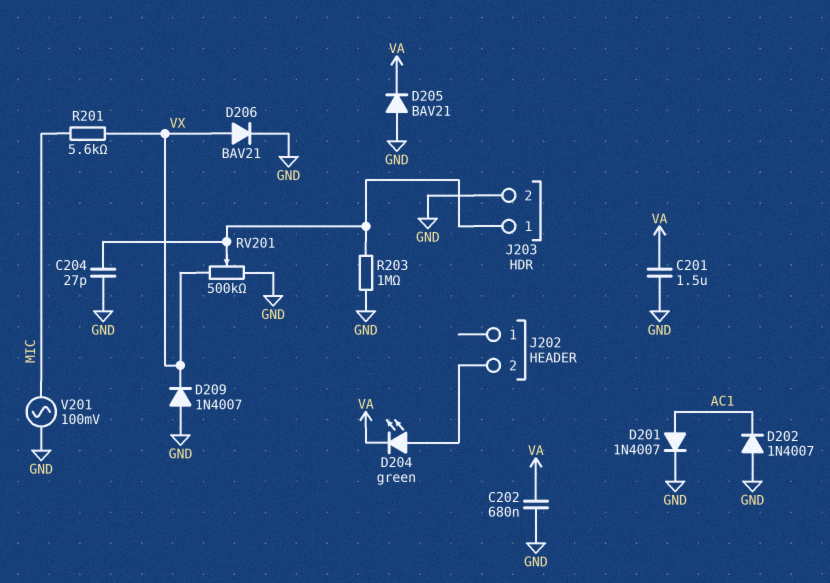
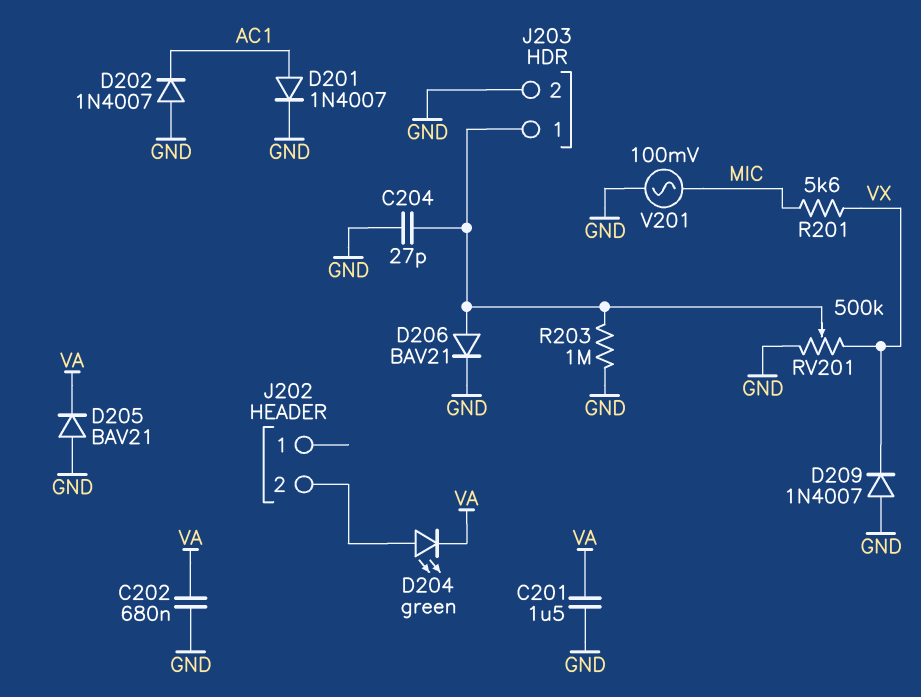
D206: diode BAV21 (A VX, K GND) -> diode BAV21 (A J203/1, K GND)

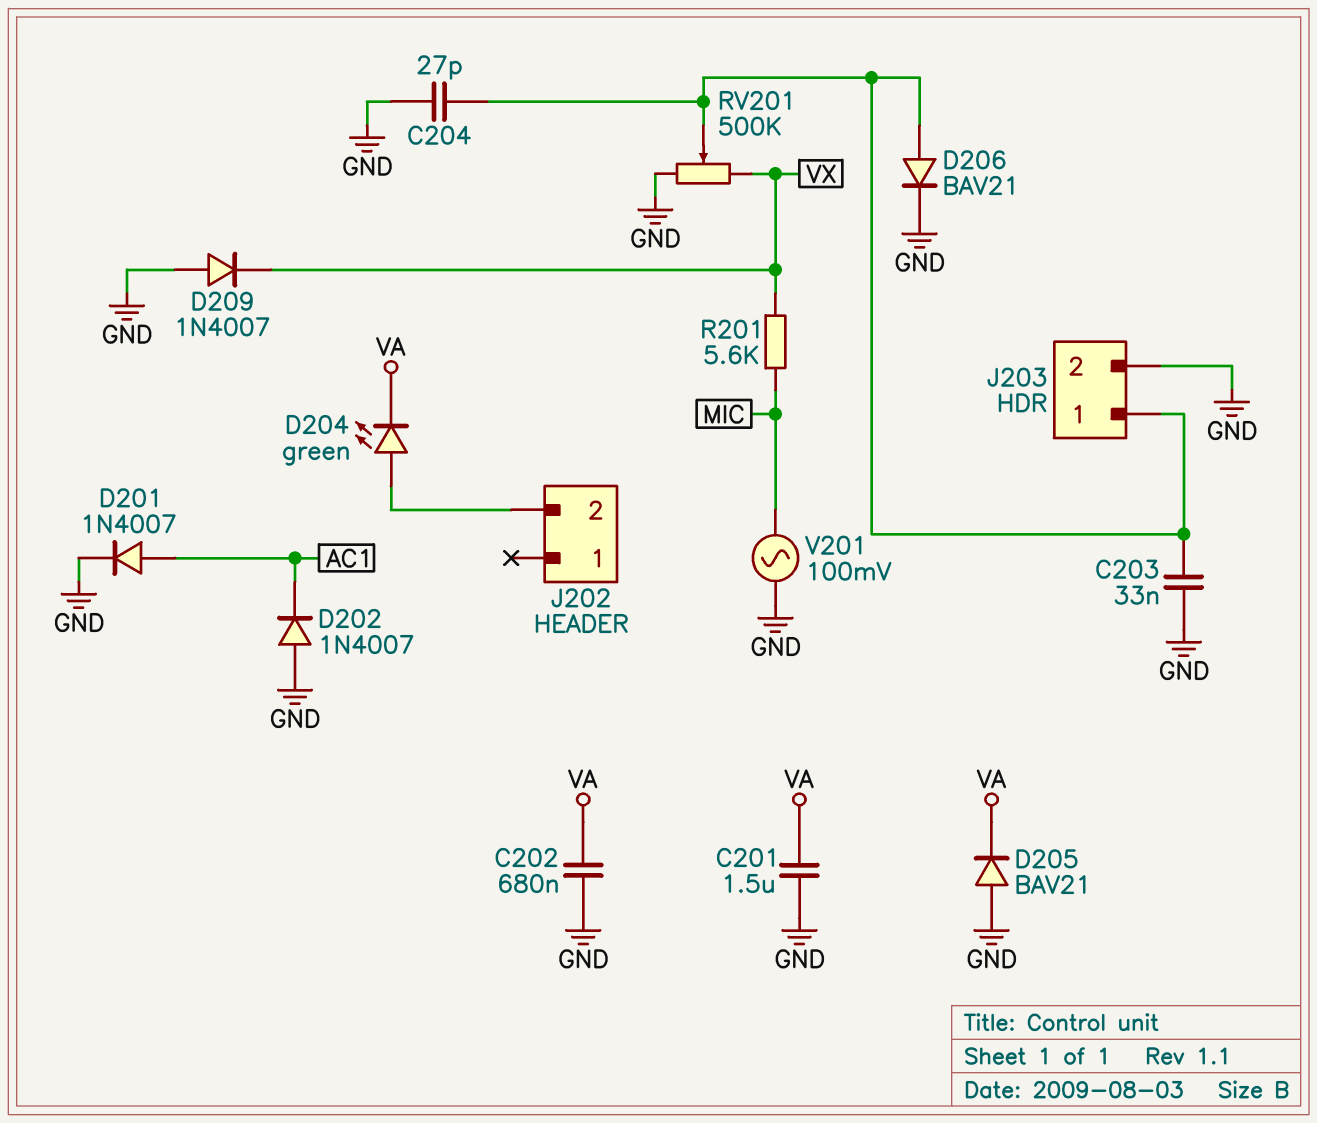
C203: none -> 33nF (GND, J203/1)
R203: 1M (GND, J203/1) -> none

